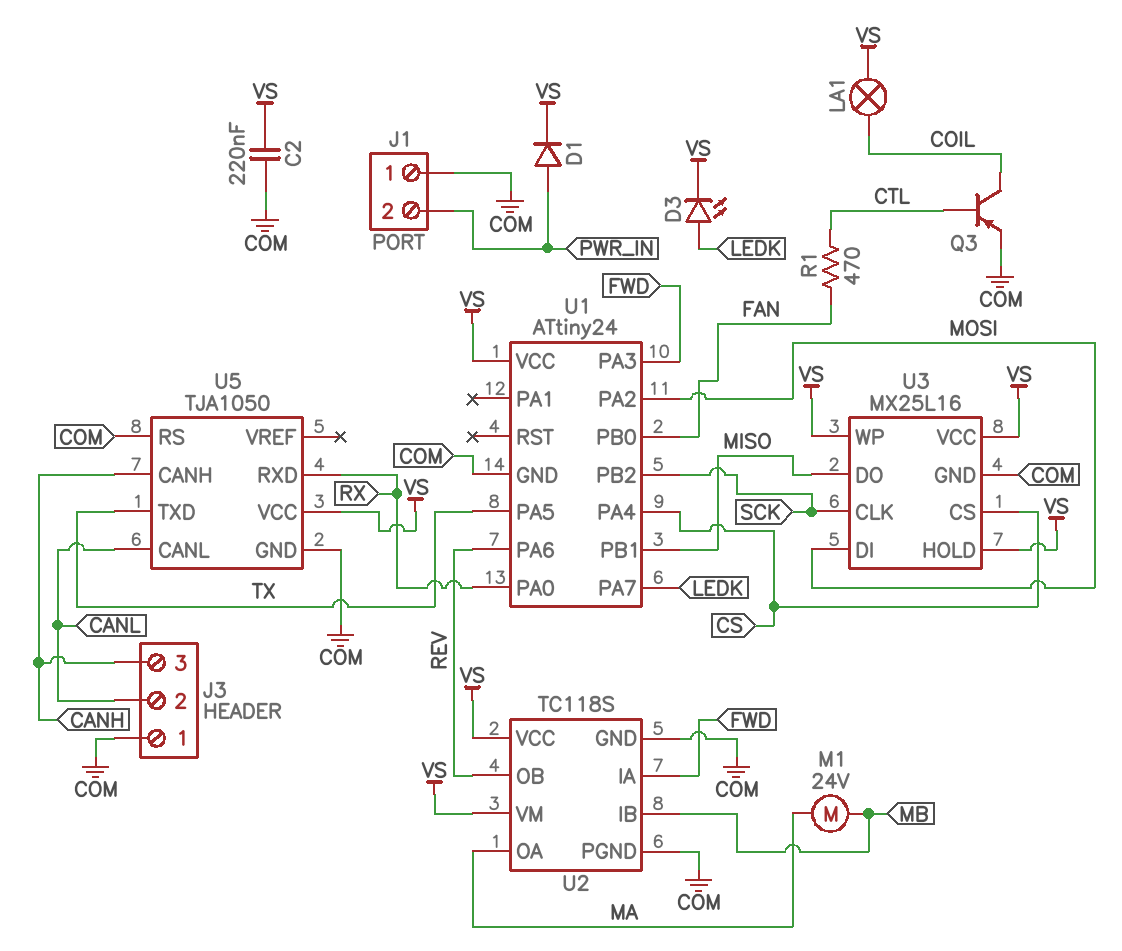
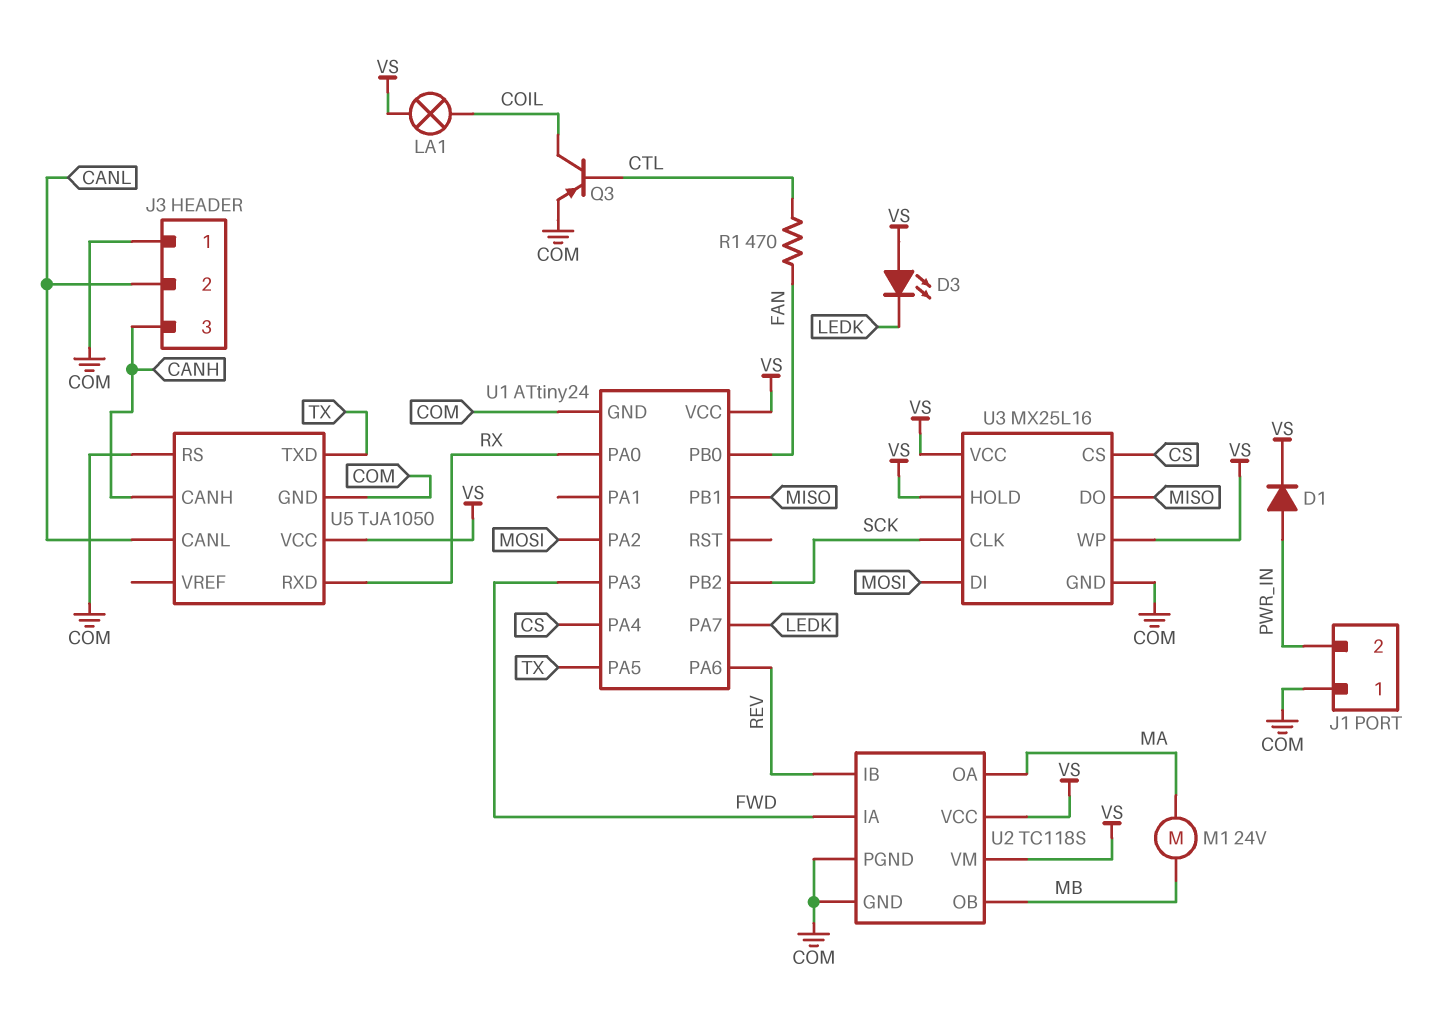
C2: 220nF (COM, VS) -> none
D3: LED (A LEDK, K VS) -> LED (A VS, K LEDK)
U2 pin IB: MB -> REV
U2 pin OB: REV -> MB

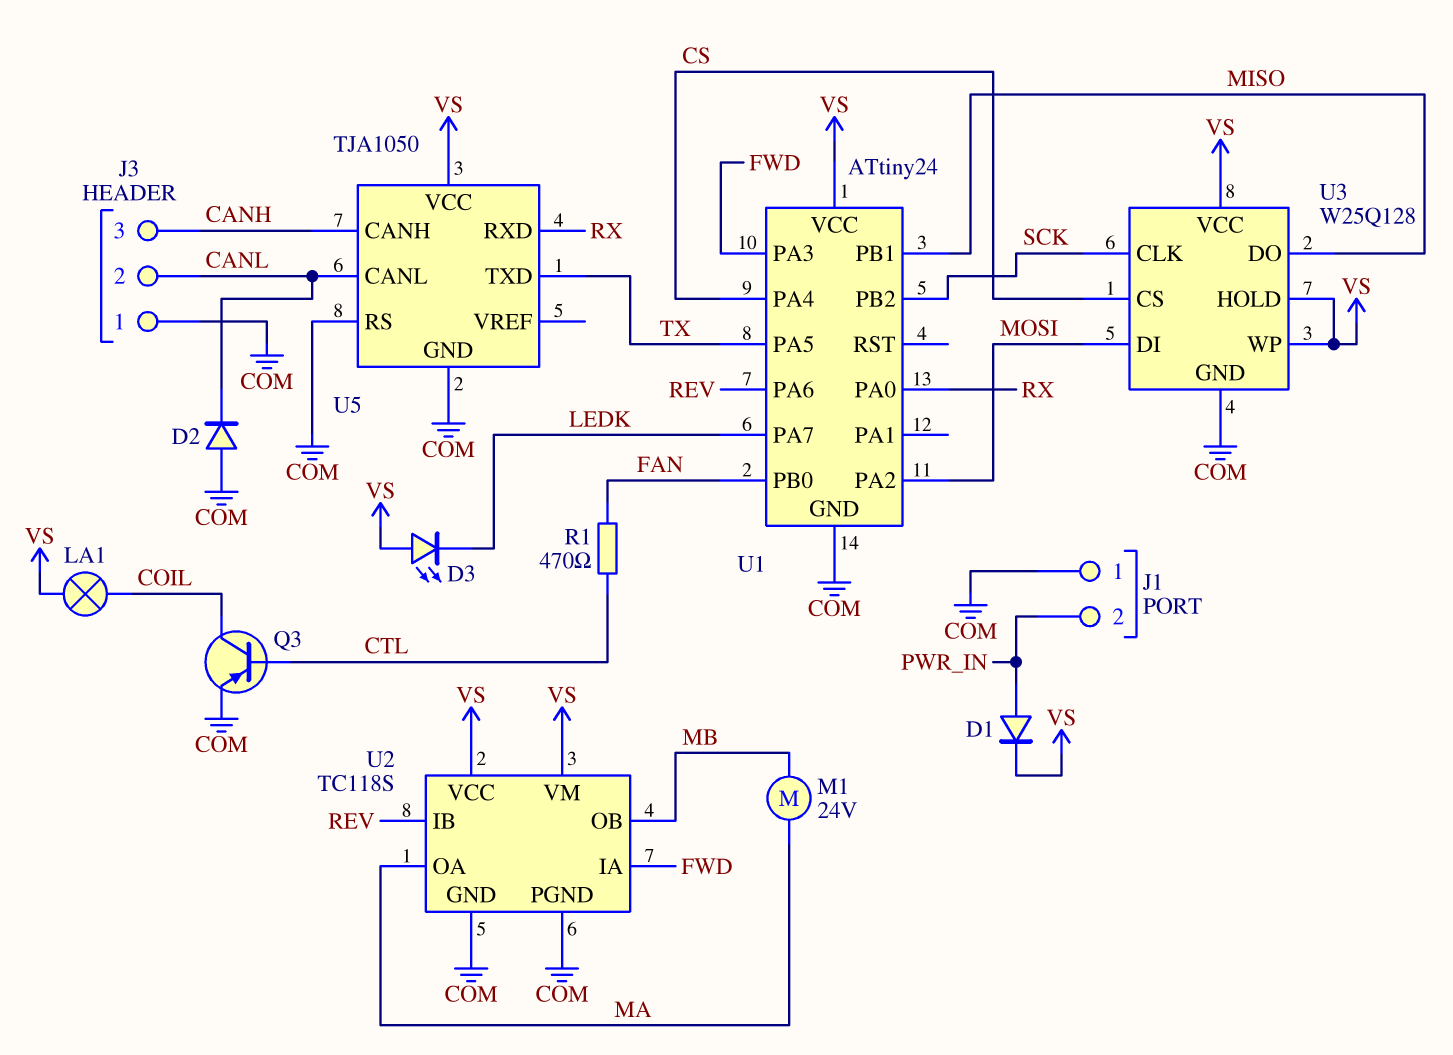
D2: none -> diode (A COM, K CANL)
U3: MX25L16 -> W25Q128

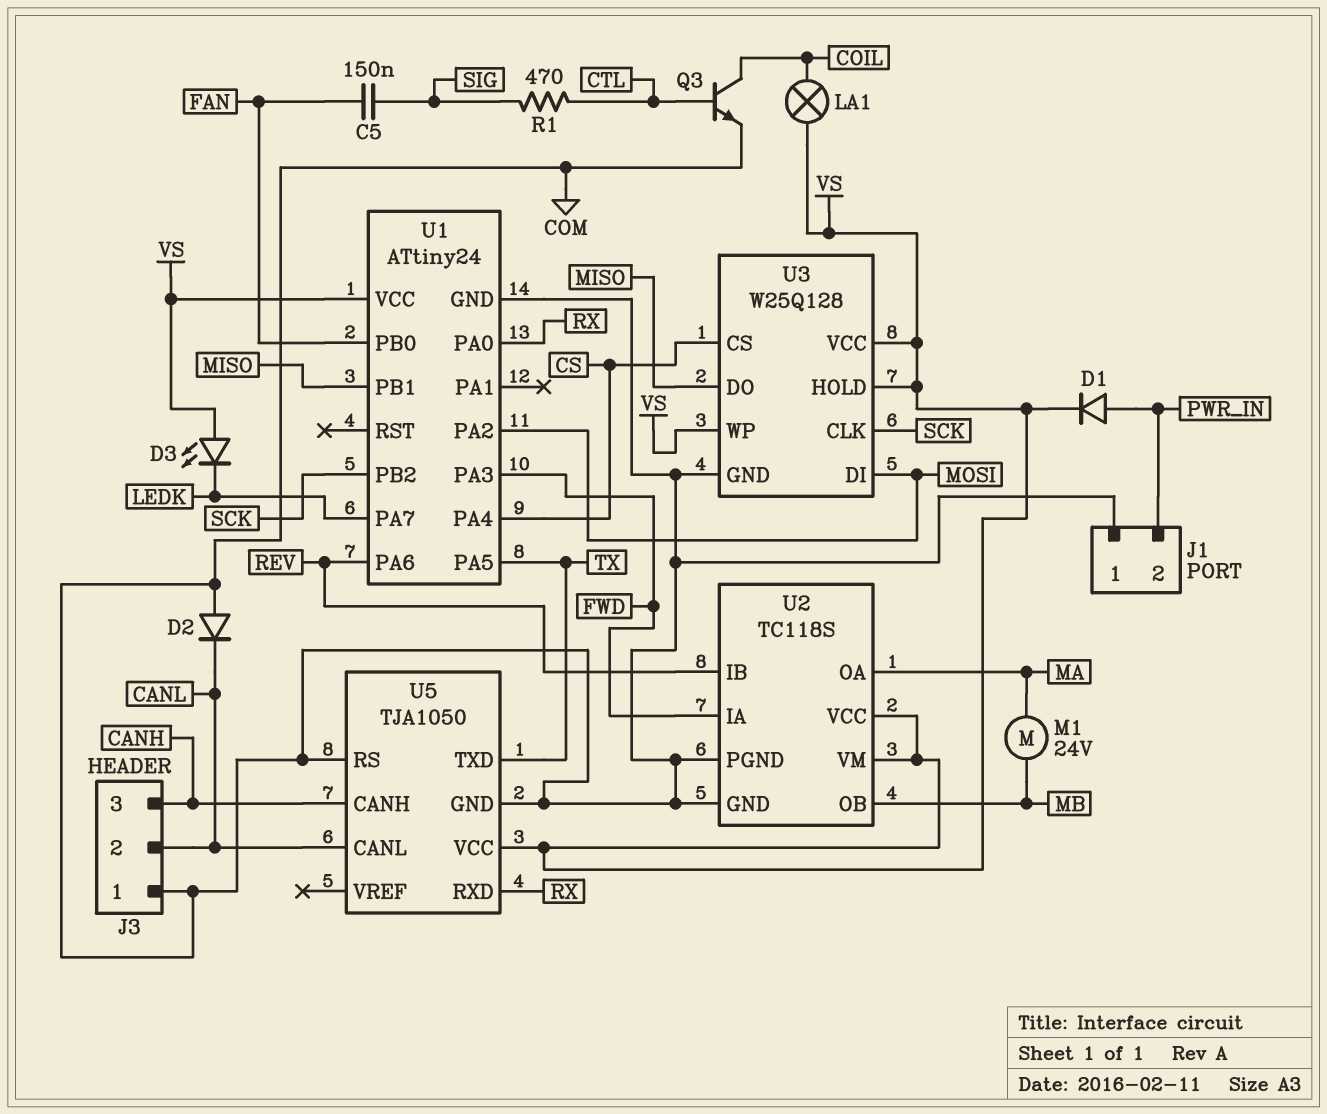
C5: none -> 150nF (FAN, SIG)
Q3: PNP (B CTL, C COIL, E COM) -> NPN (B CTL, C COIL, E COM)
R1: 470 (CTL, FAN) -> 470 (CTL, SIG)

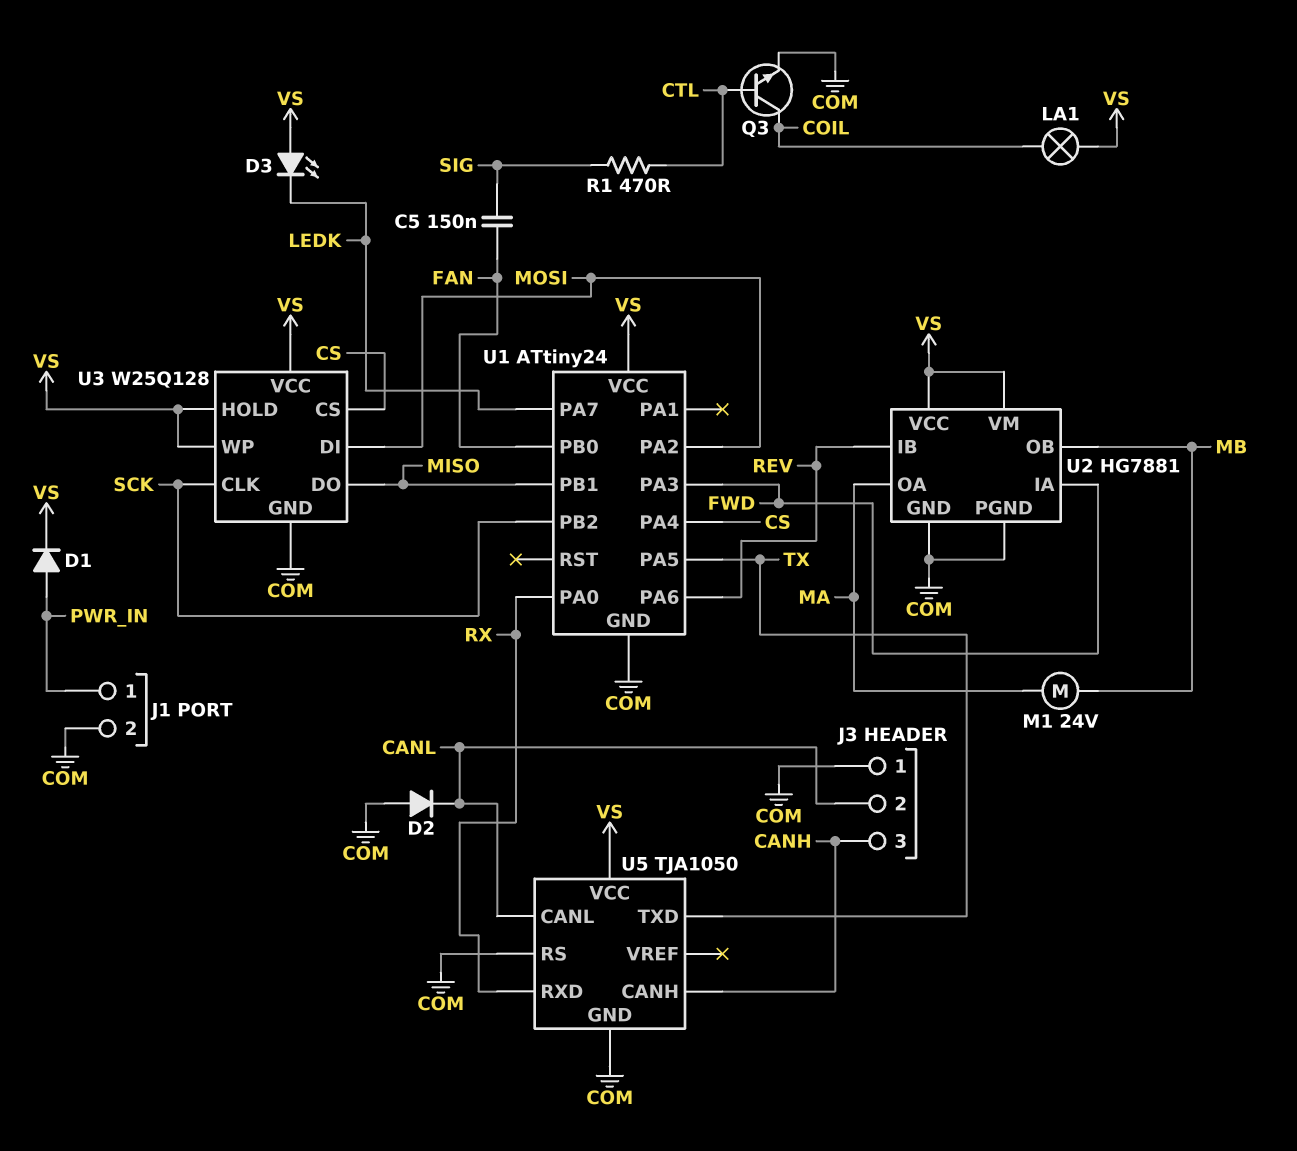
J1 pin 1: COM -> PWR_IN
J1 pin 2: PWR_IN -> COM
U2: TC118S -> HG7881

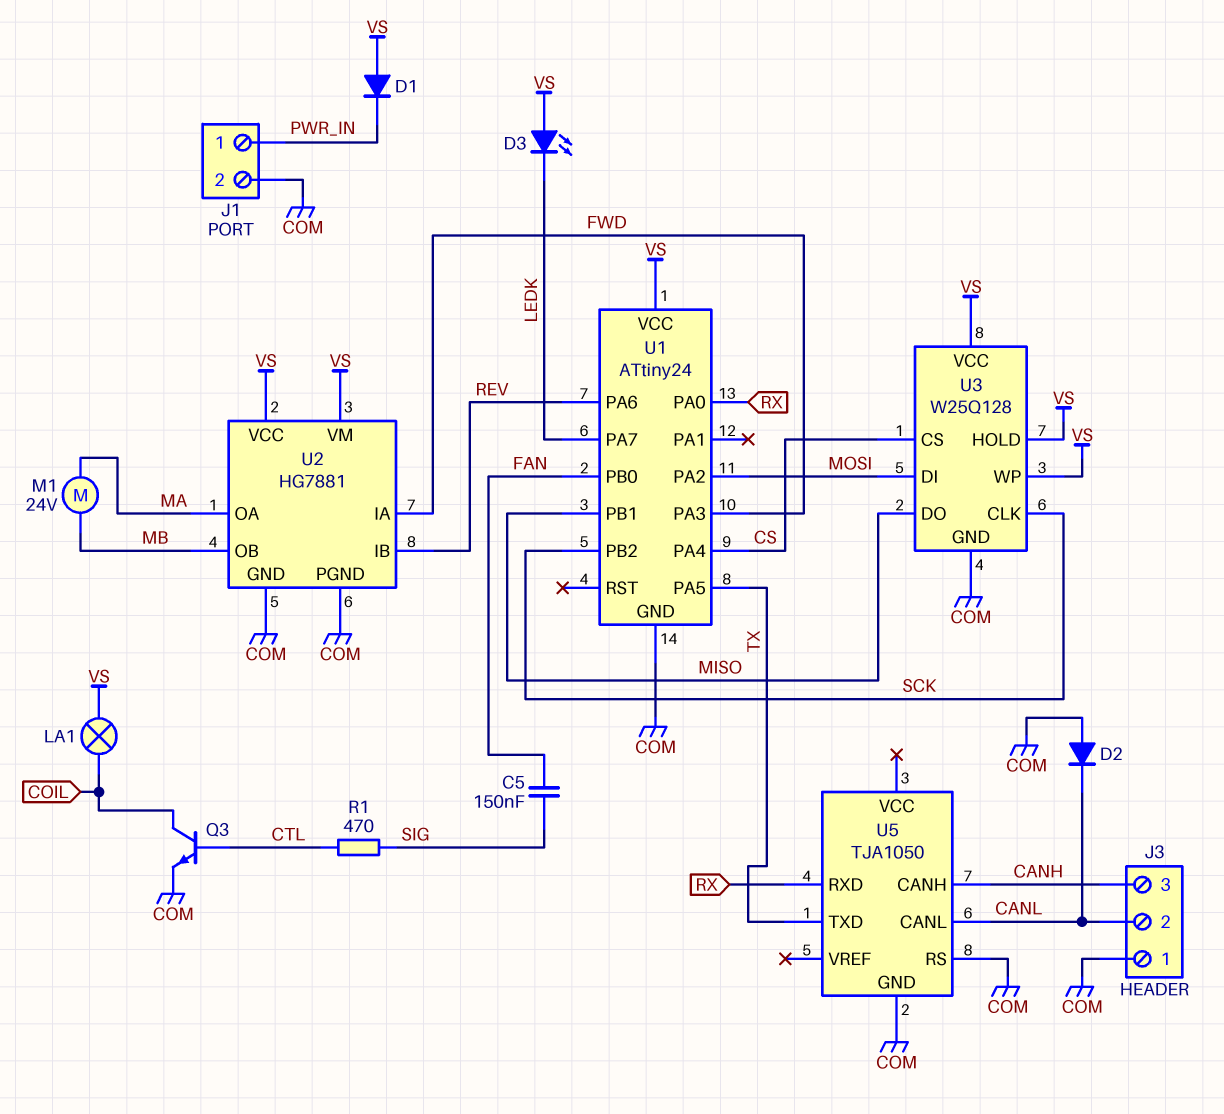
D1: diode (A PWR_IN, K VS) -> diode (A VS, K PWR_IN)
U5 pin VCC: VS -> none

